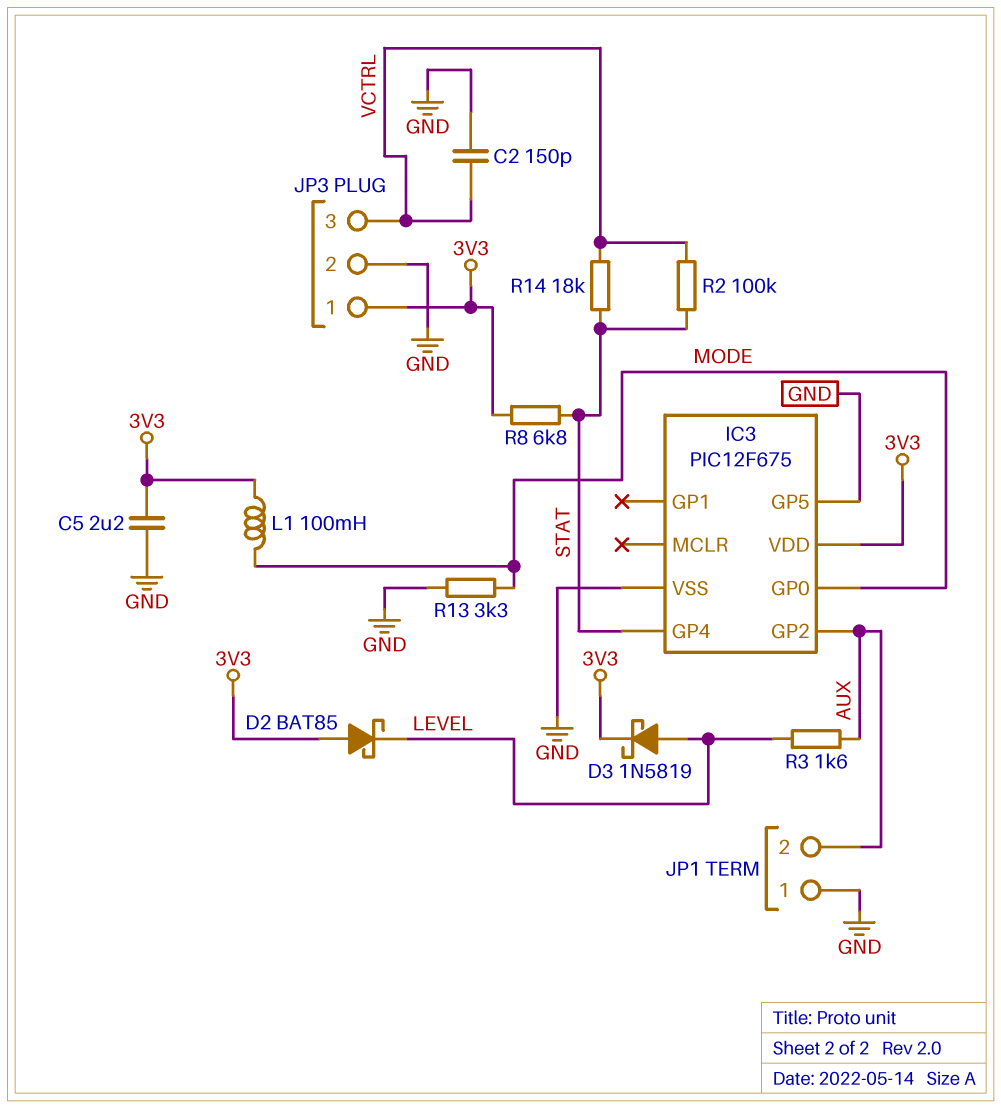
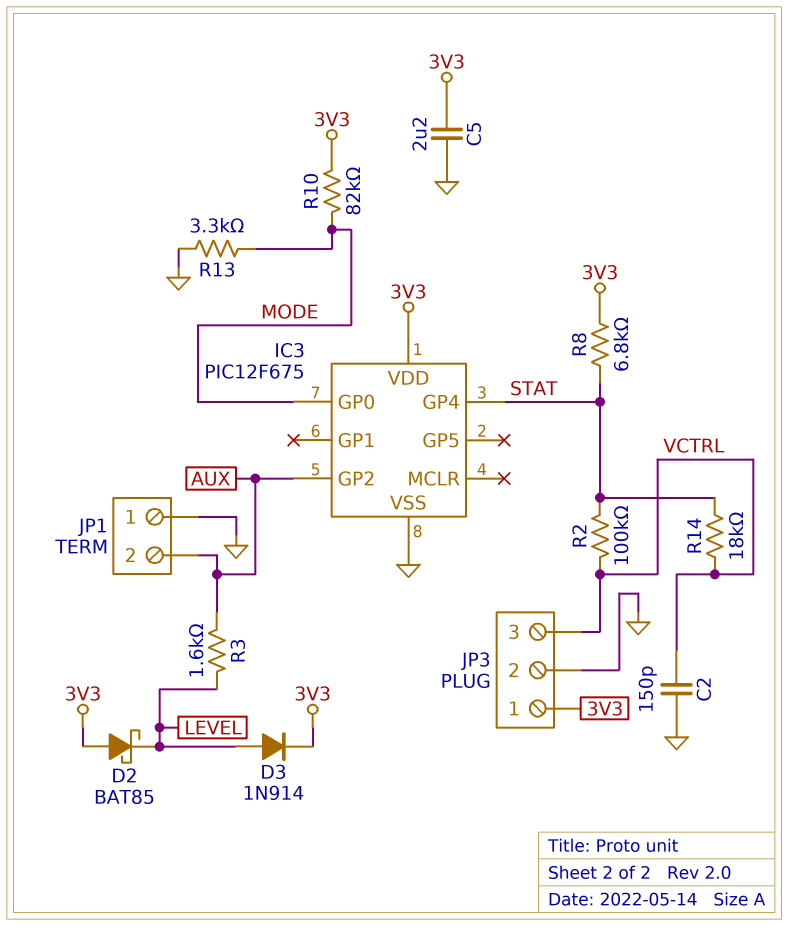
D3: schottky 1N5819 (A LEVEL, K 3V3) -> diode 1N914 (A LEVEL, K 3V3)
IC3 pin GP5: GND -> none
L1: 100mH (3V3, MODE) -> none
R10: none -> 82k (3V3, MODE)

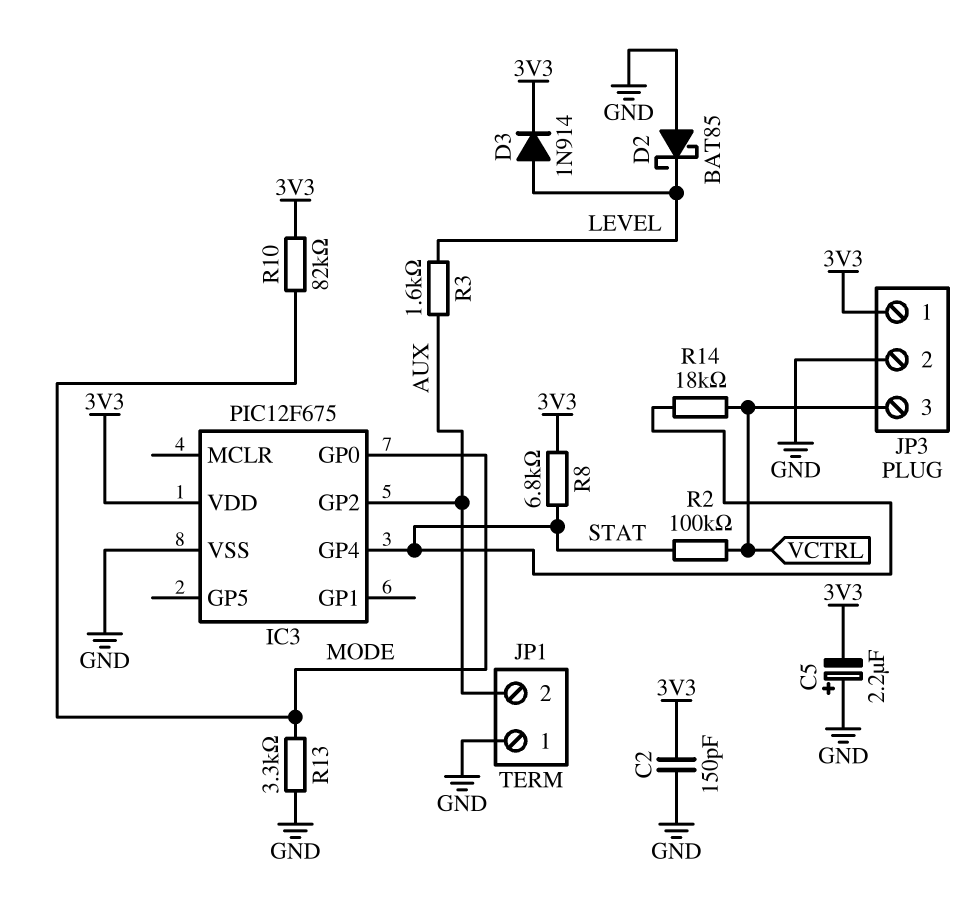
C2: 150pF (GND, VCTRL) -> 150pF (3V3, GND)
C5: 2.2uF (3V3, GND) -> 2.2uF (plus GND, minus 3V3)
D2: schottky BAT85 (A 3V3, K LEVEL) -> schottky BAT85 (A GND, K LEVEL)

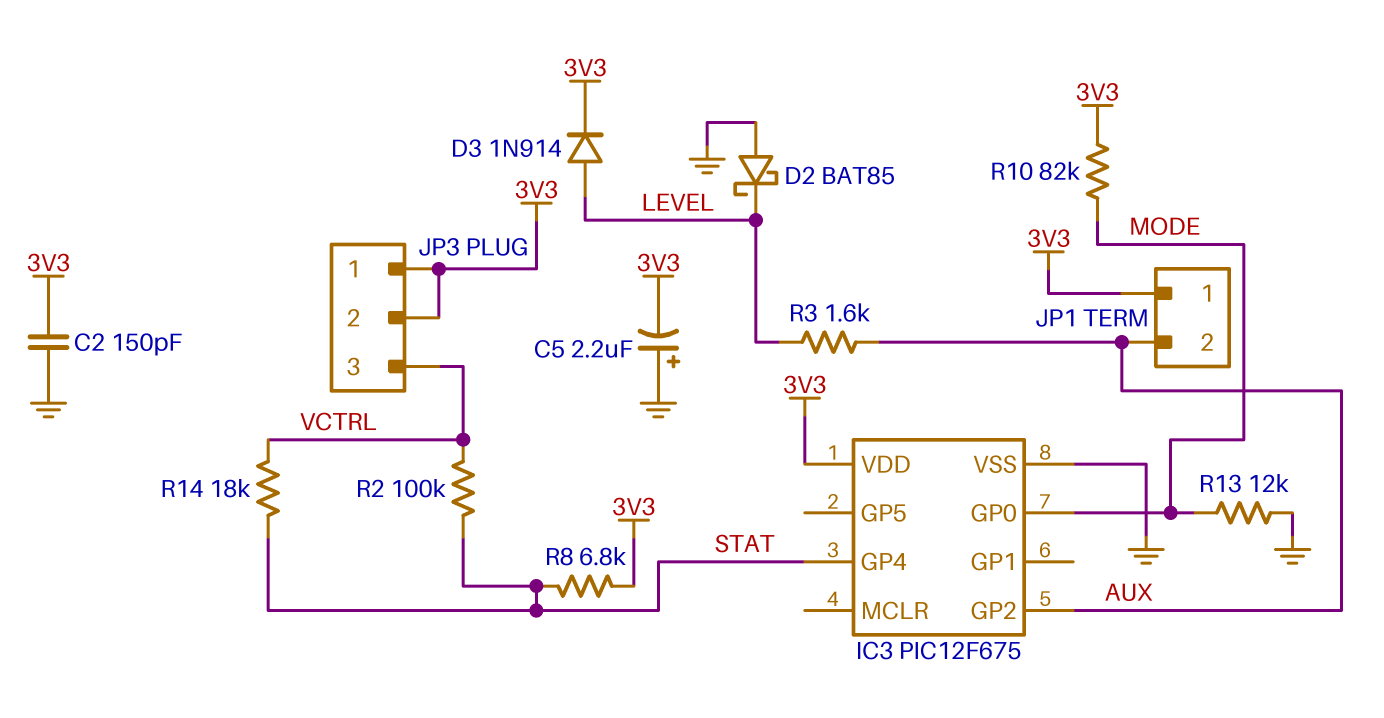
JP1 pin 1: GND -> 3V3
JP3 pin 2: GND -> 3V3
R13: 3.3k (GND, MODE) -> 12k (GND, MODE)

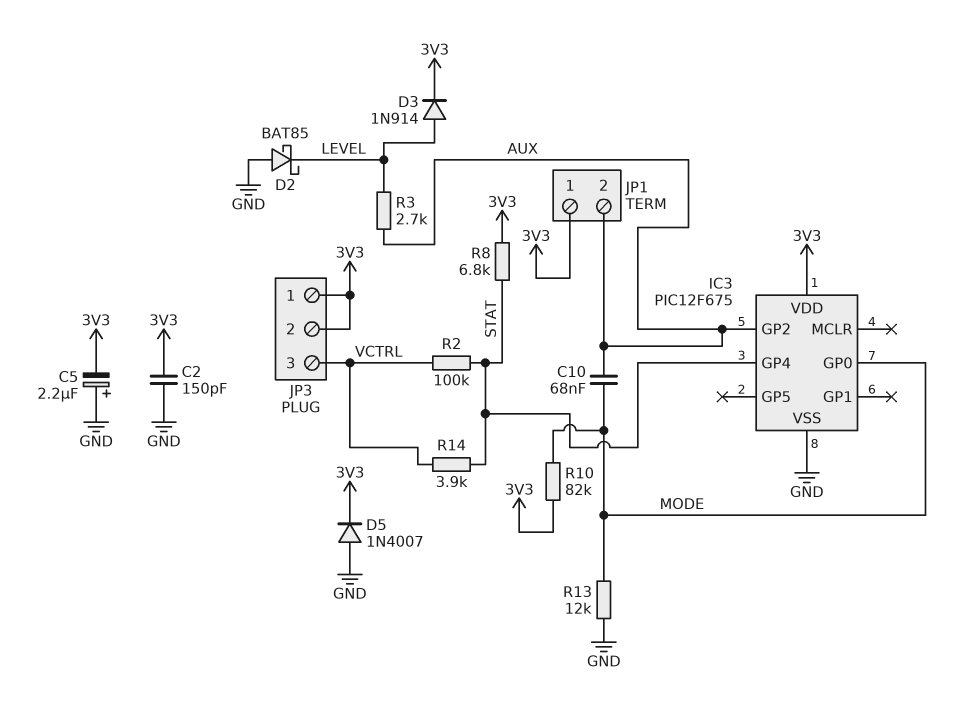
C10: none -> 68nF (AUX, MODE)
D5: none -> diode 1N4007 (A GND, K 3V3)
R3: 1.6k (AUX, LEVEL) -> 2.7k (AUX, LEVEL)
R14: 18k (STAT, VCTRL) -> 3.9k (STAT, VCTRL)

